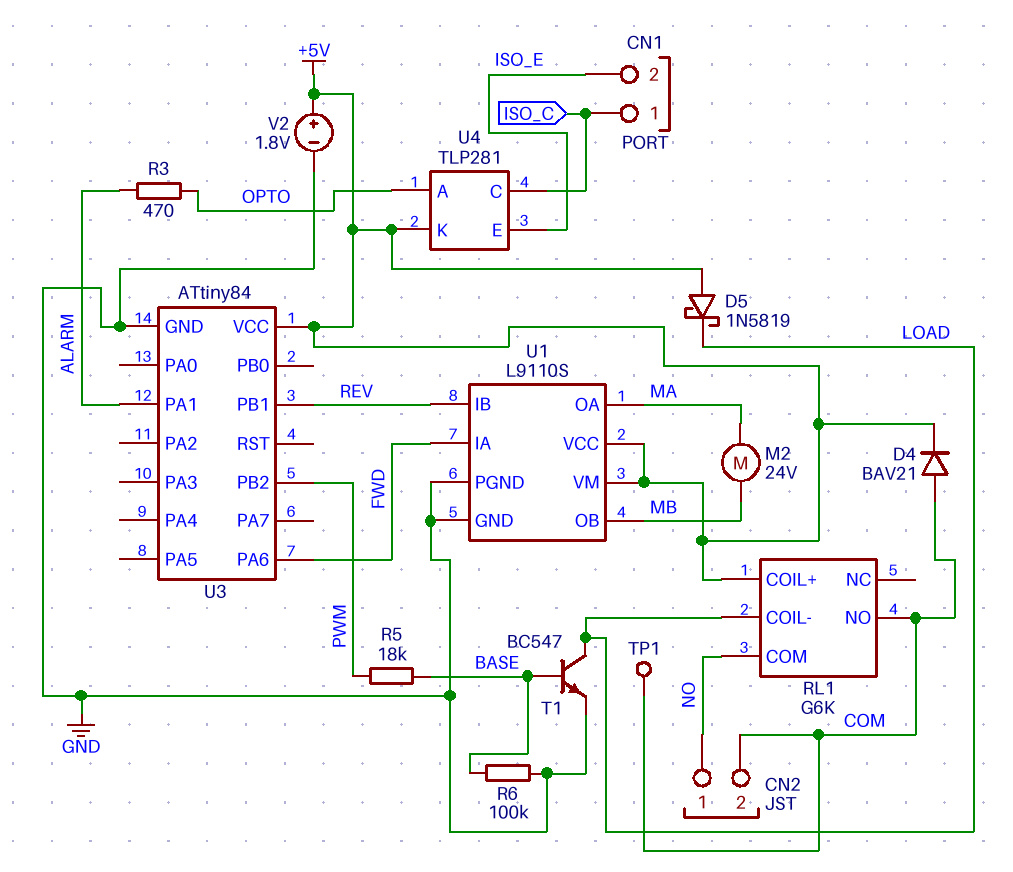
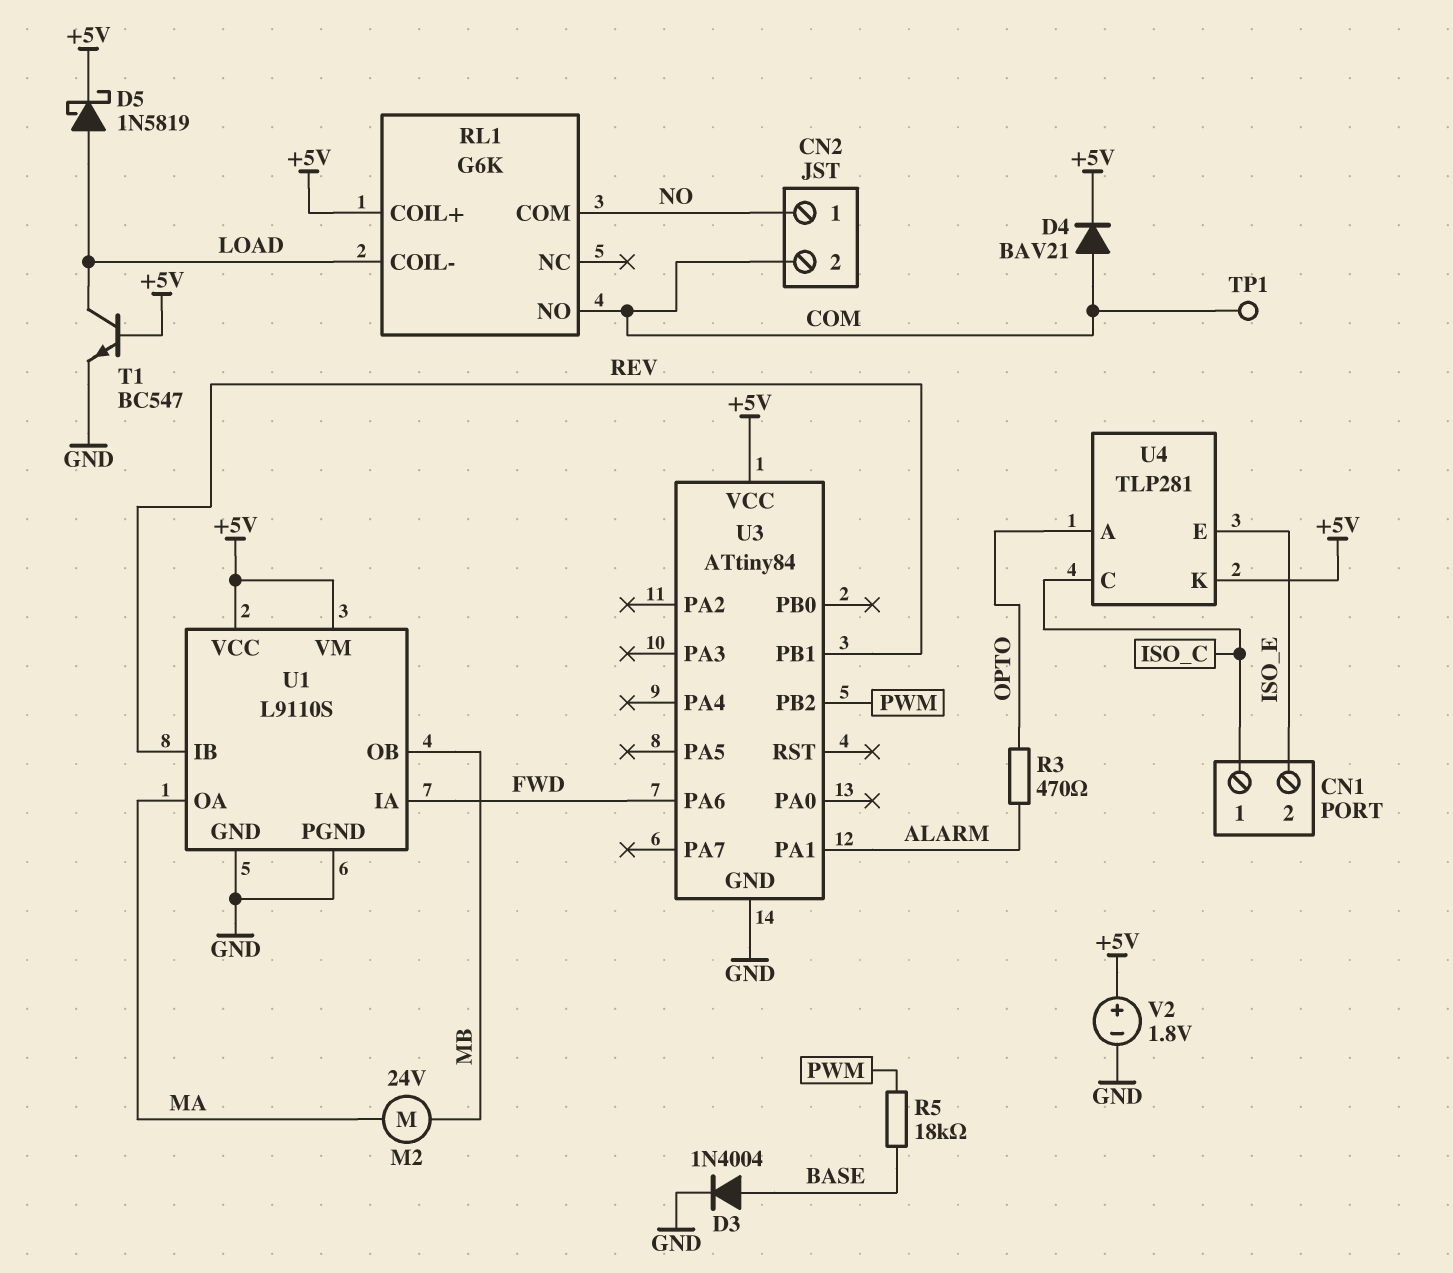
D3: none -> diode 1N4004 (A BASE, K GND)
D5: schottky 1N5819 (A +5V, K LOAD) -> schottky 1N5819 (A LOAD, K +5V)
R6: 100k (BASE, GND) -> none
T1: NPN BC547 (B BASE, C LOAD, E GND) -> NPN BC547 (B +5V, C LOAD, E GND)

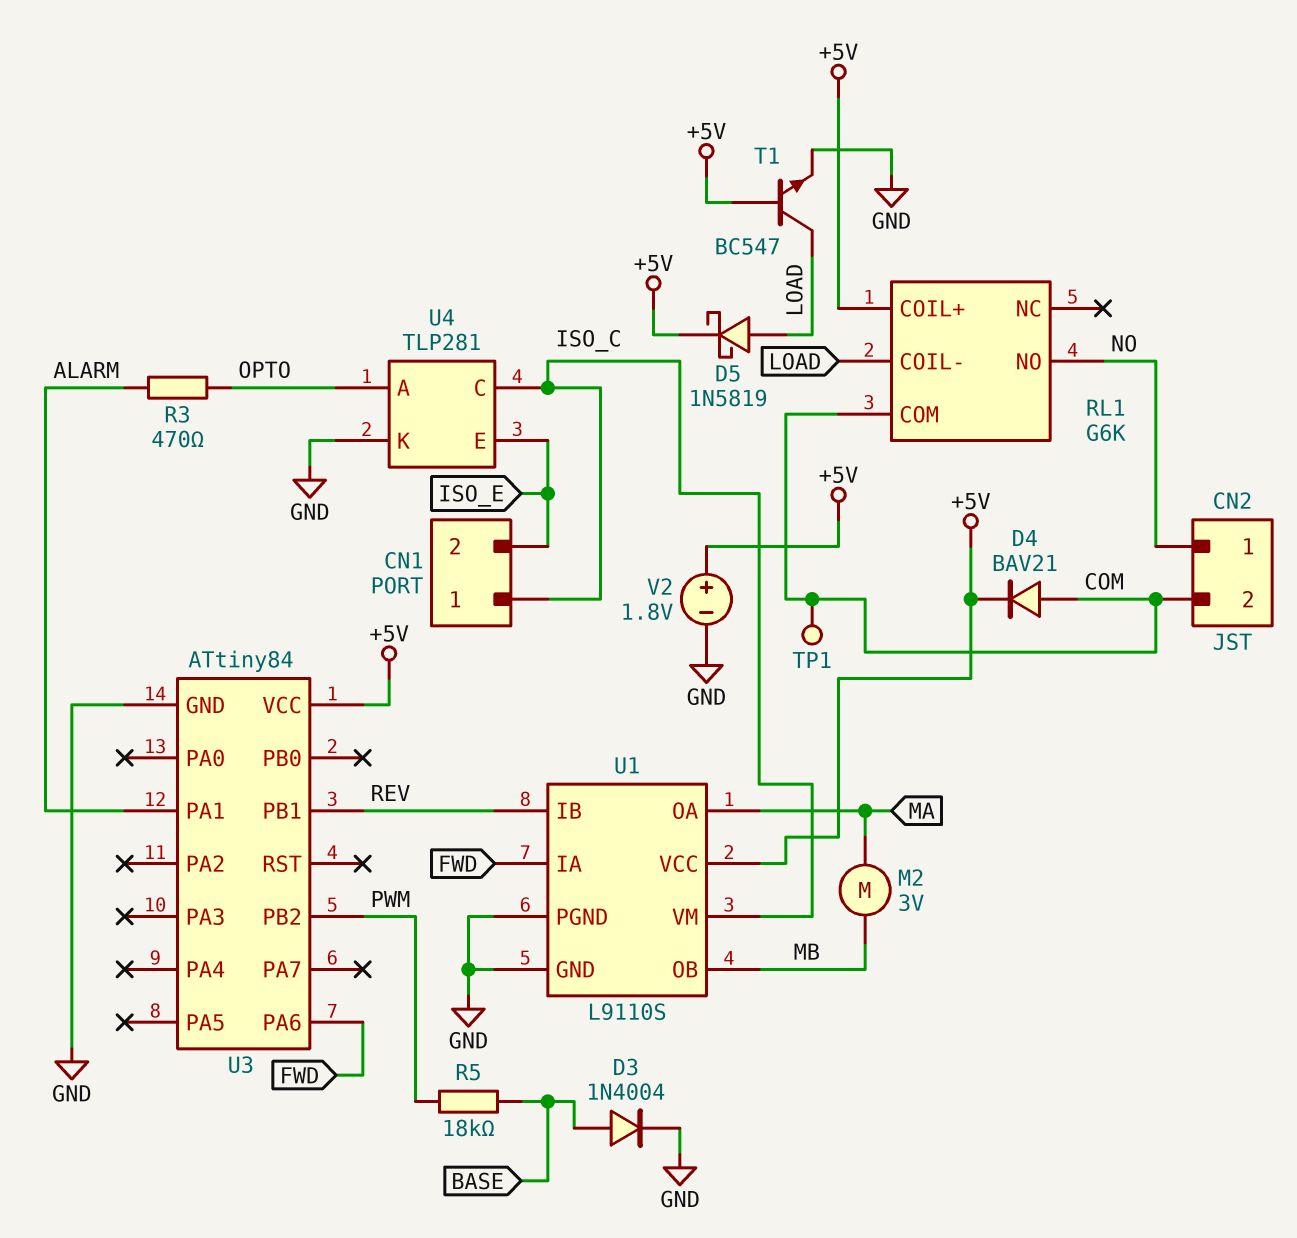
M2: motor 24V (MA, MB) -> motor 3V (MA, MB)
RL1 pin COM: NO -> COM
RL1 pin NO: COM -> NO
U1 pin VM: +5V -> ISO_C
U4 pin K: +5V -> GND

